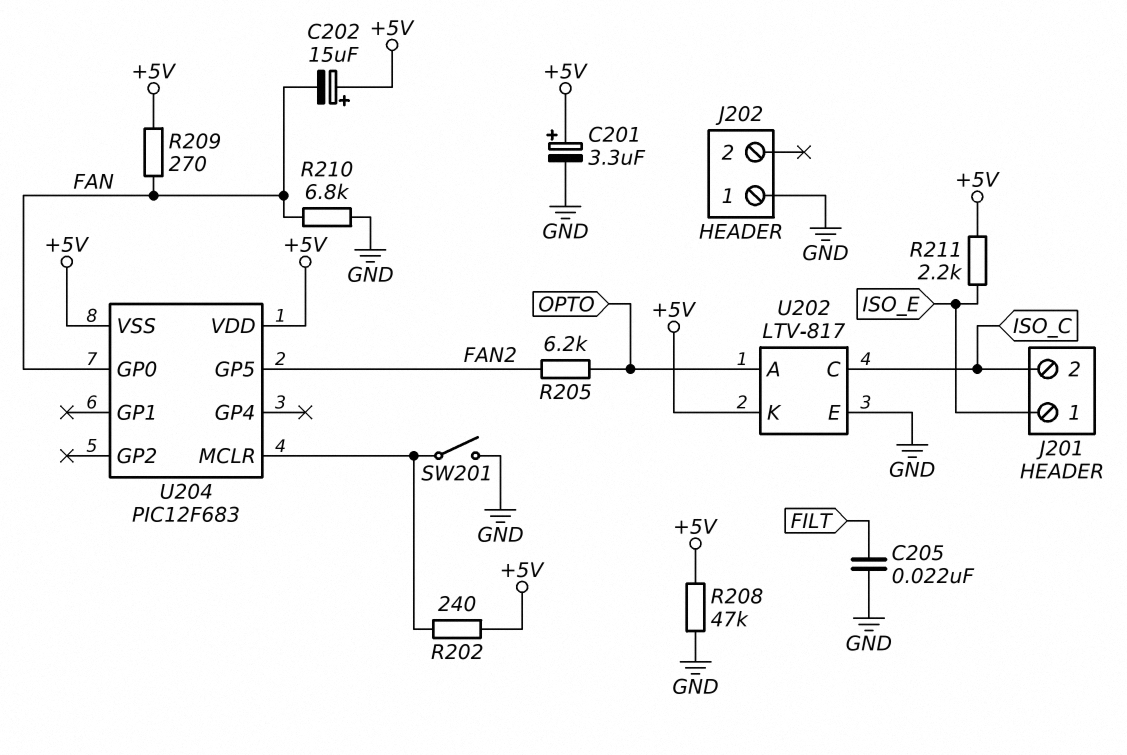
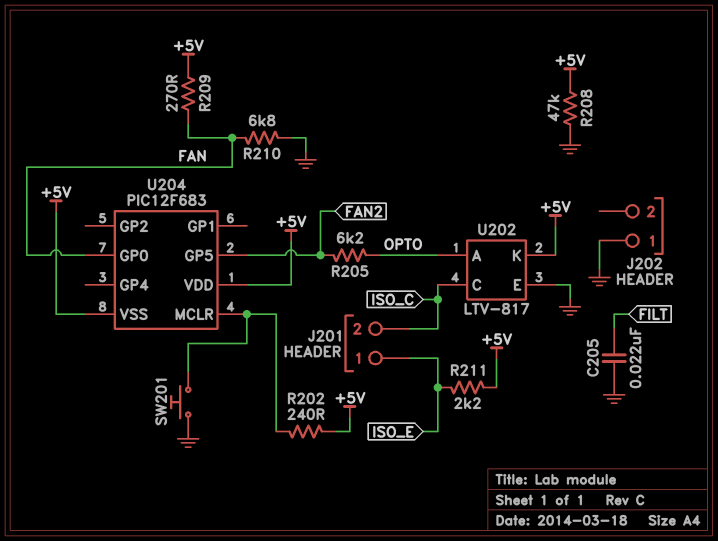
C201: 3.3uF (plus +5V, minus GND) -> none
C202: 15uF (plus +5V, minus FAN) -> none
SW201: switch (GND, U204/MCLR) -> button (GND, U204/MCLR)

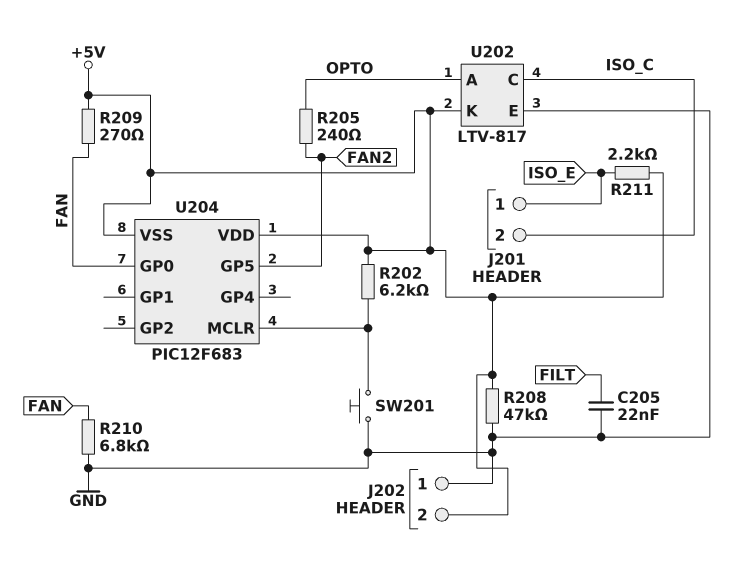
J202 pin 2: none -> +5V
R202: 240 (+5V, U204/MCLR) -> 6.2k (+5V, U204/MCLR)
R205: 6.2k (FAN2, OPTO) -> 240 (FAN2, OPTO)

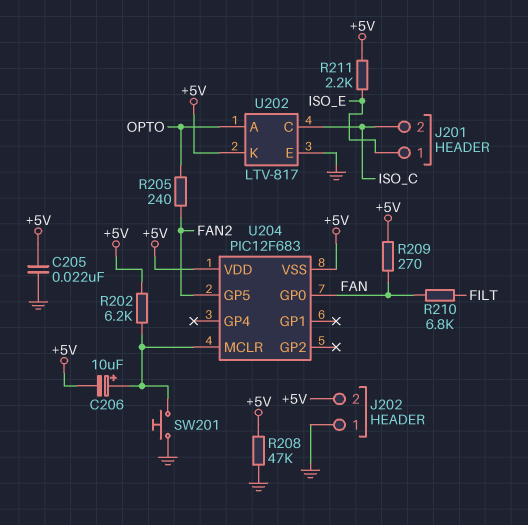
C205: 22nF (FILT, GND) -> 22nF (+5V, GND)
C206: none -> 10uF (plus U204/MCLR, minus +5V)
R210: 6.8k (FAN, GND) -> 6.8k (FAN, FILT)

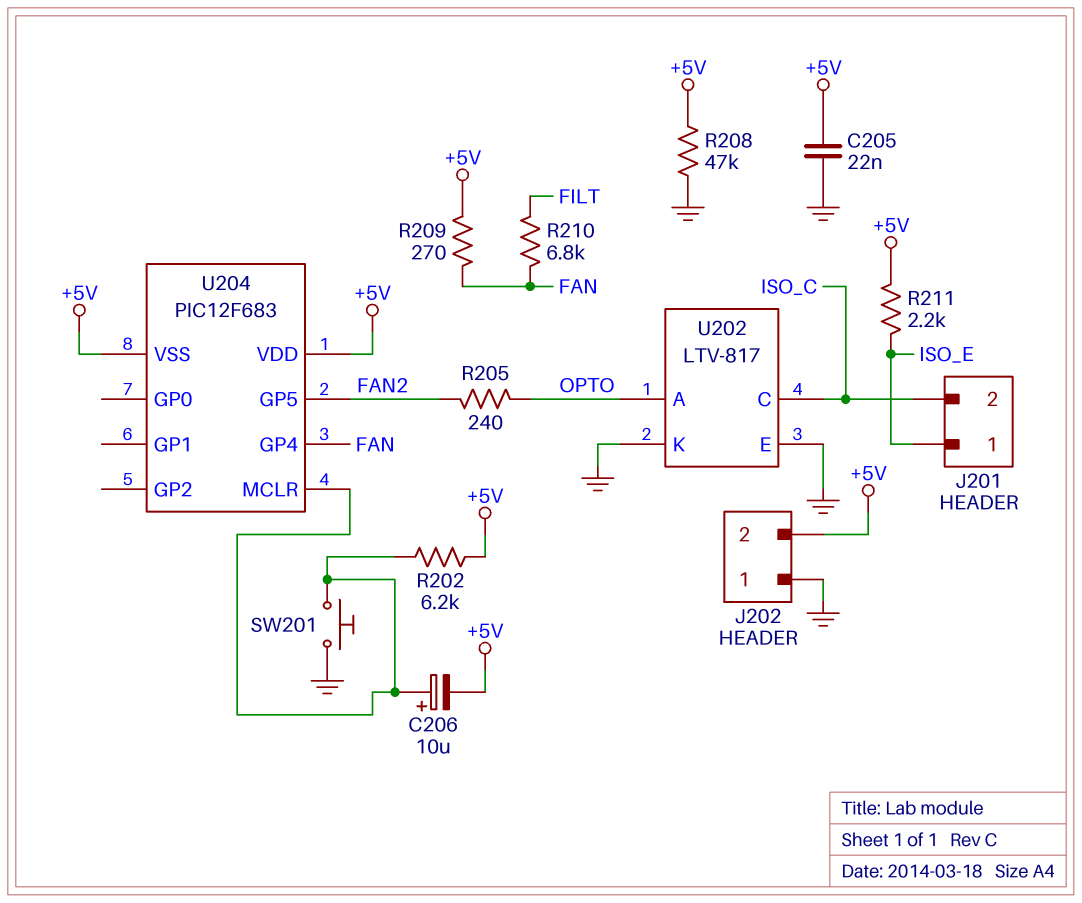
U202 pin K: +5V -> GND
U204 pin GP0: FAN -> none
U204 pin GP4: none -> FAN

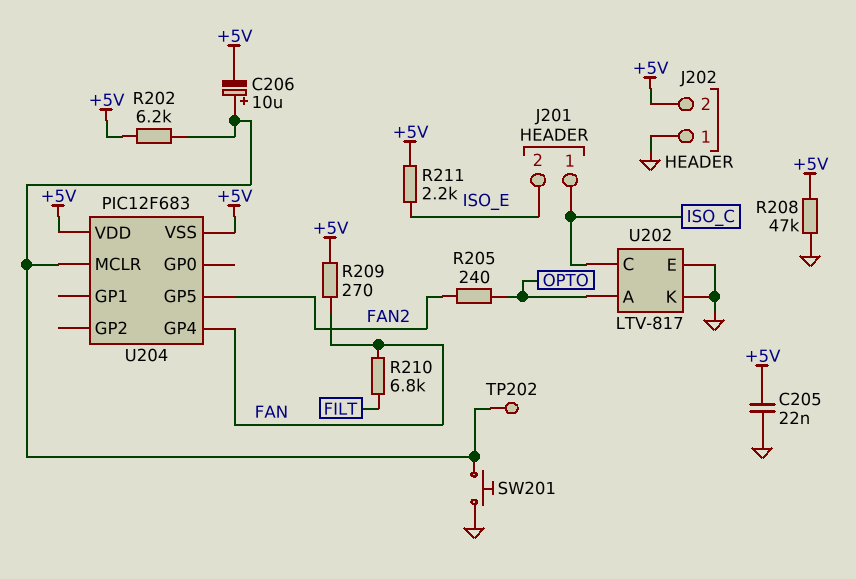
J201 pin 1: ISO_E -> ISO_C
J201 pin 2: ISO_C -> ISO_E
TP202: none -> test point (U204/MCLR)

